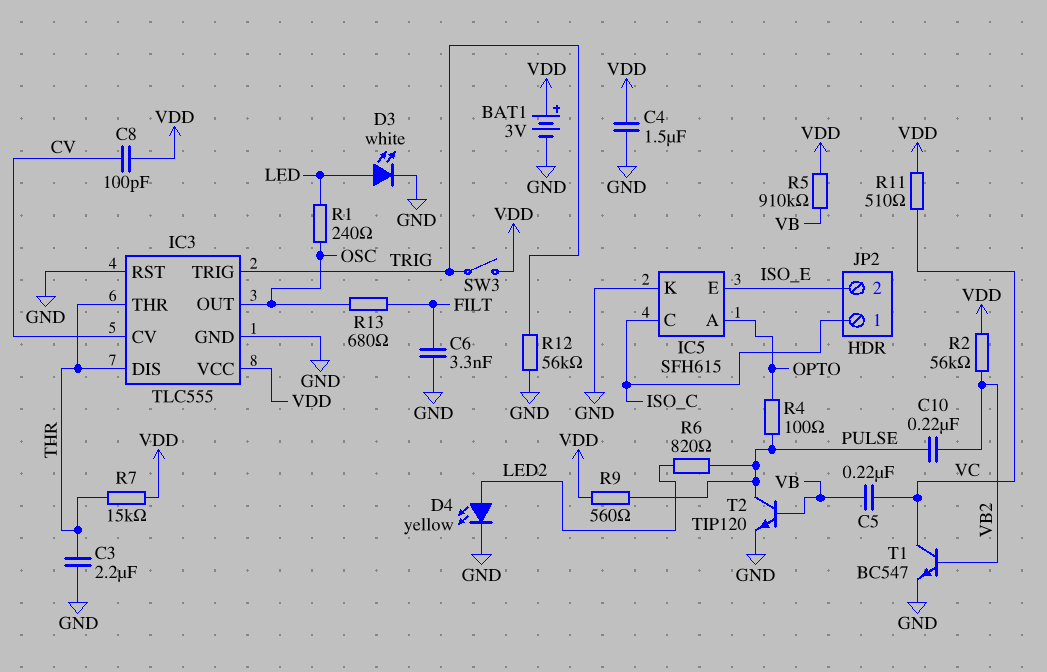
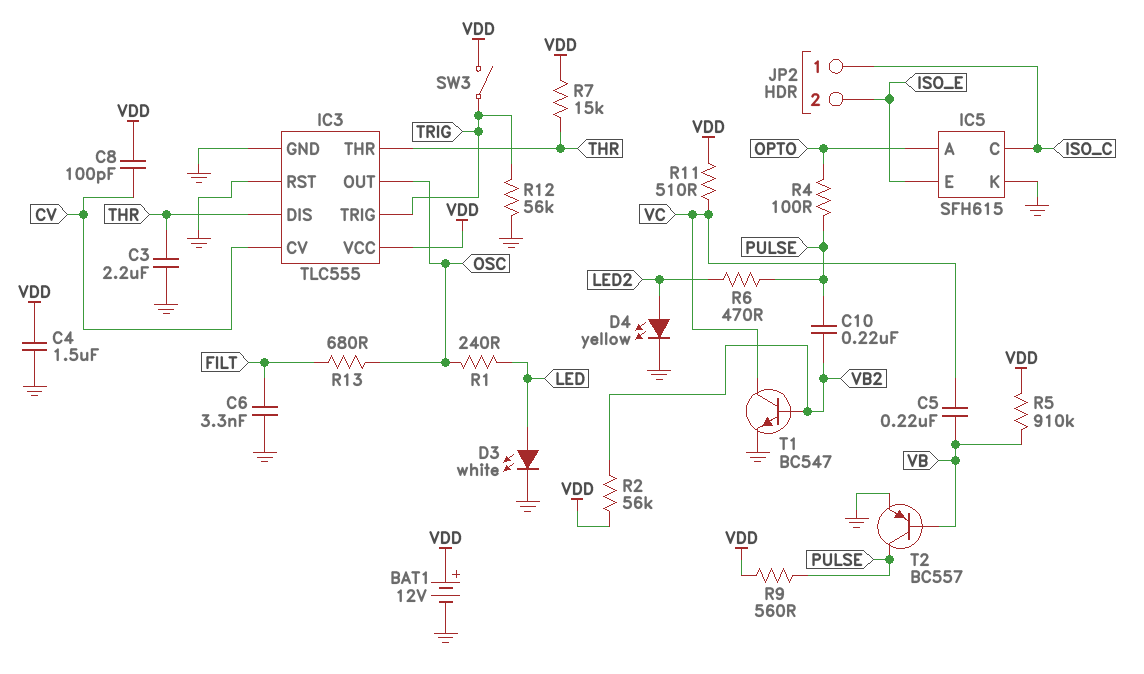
BAT1: 3V (plus VDD, minus GND) -> 12V (plus VDD, minus GND)
R6: 820 (LED2, PULSE) -> 470 (LED2, PULSE)
T2: NPN TIP120 (B VB, C PULSE, E GND) -> PNP BC557 (B VB, C PULSE, E GND)

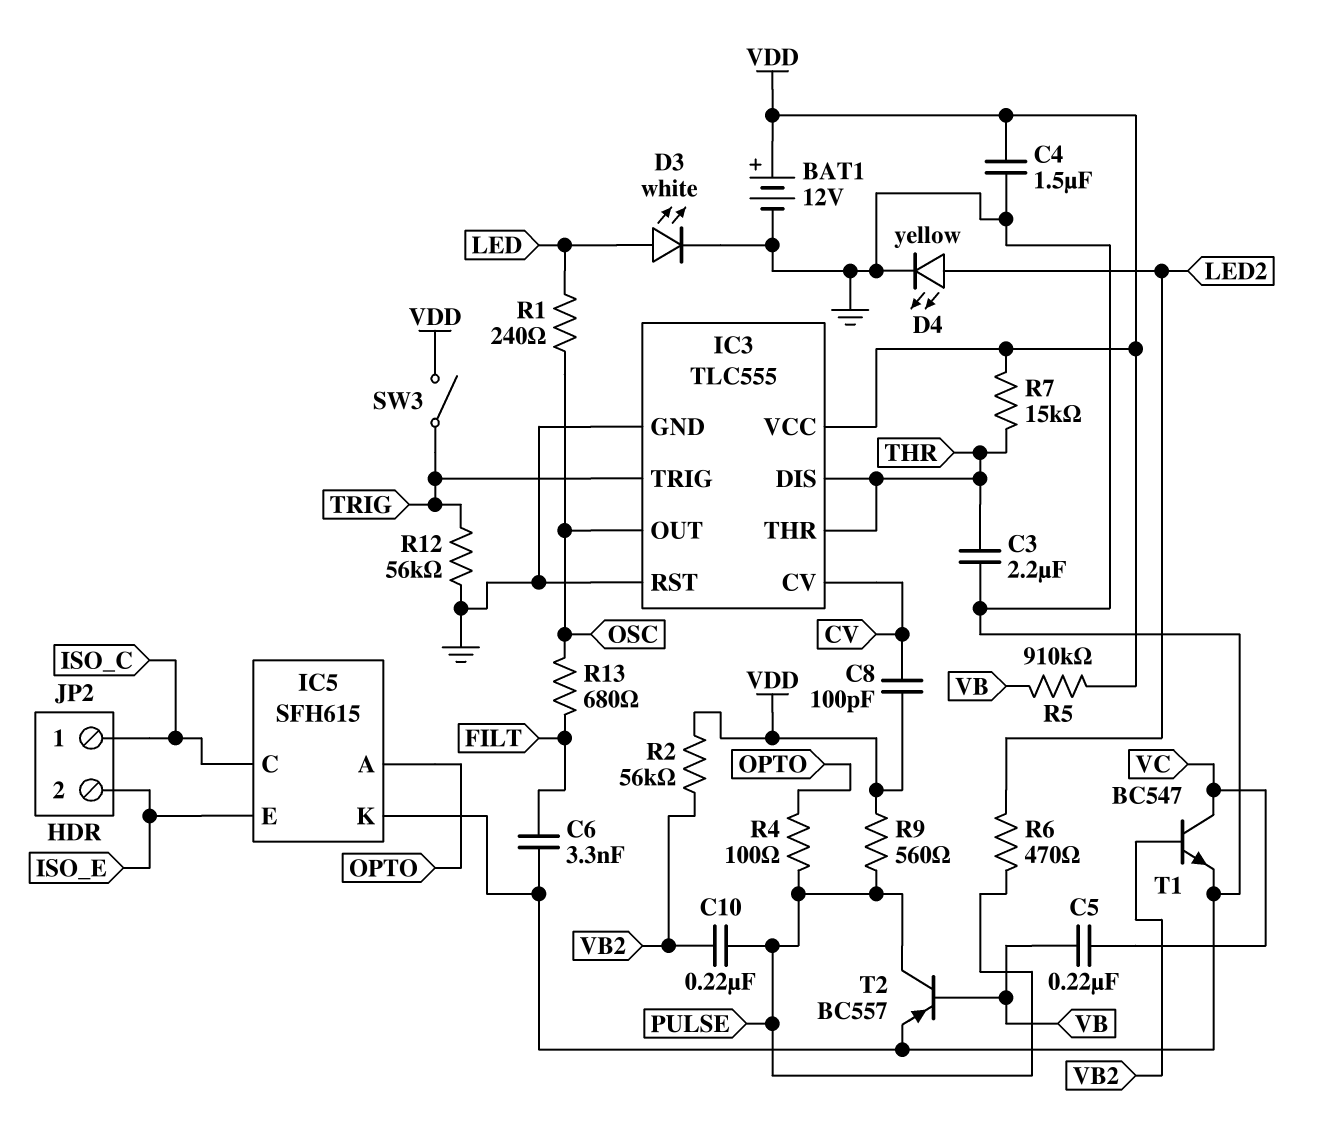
R11: 510 (VC, VDD) -> none

